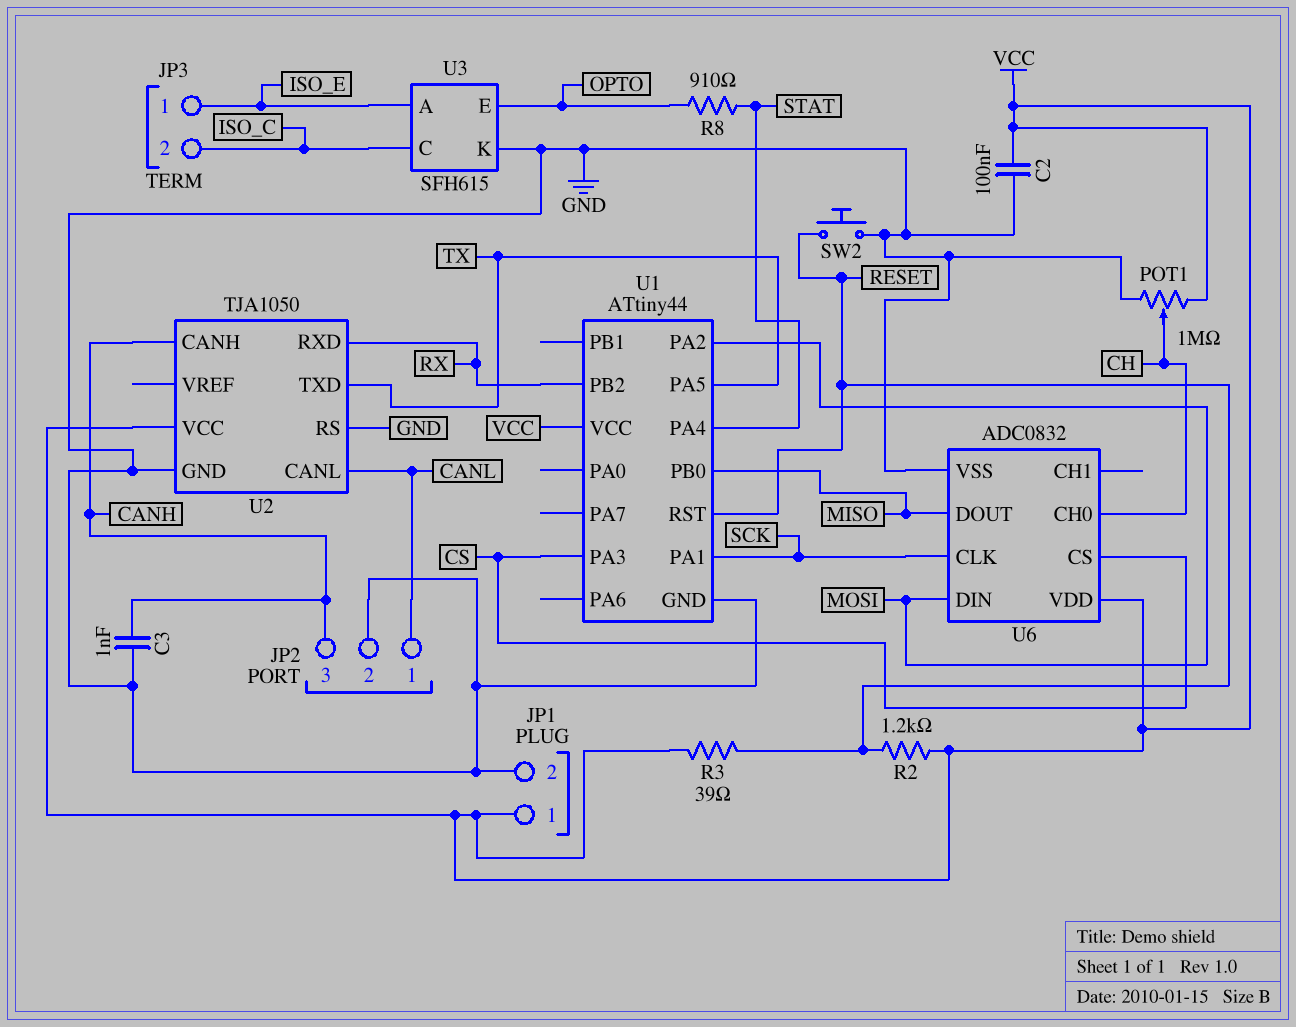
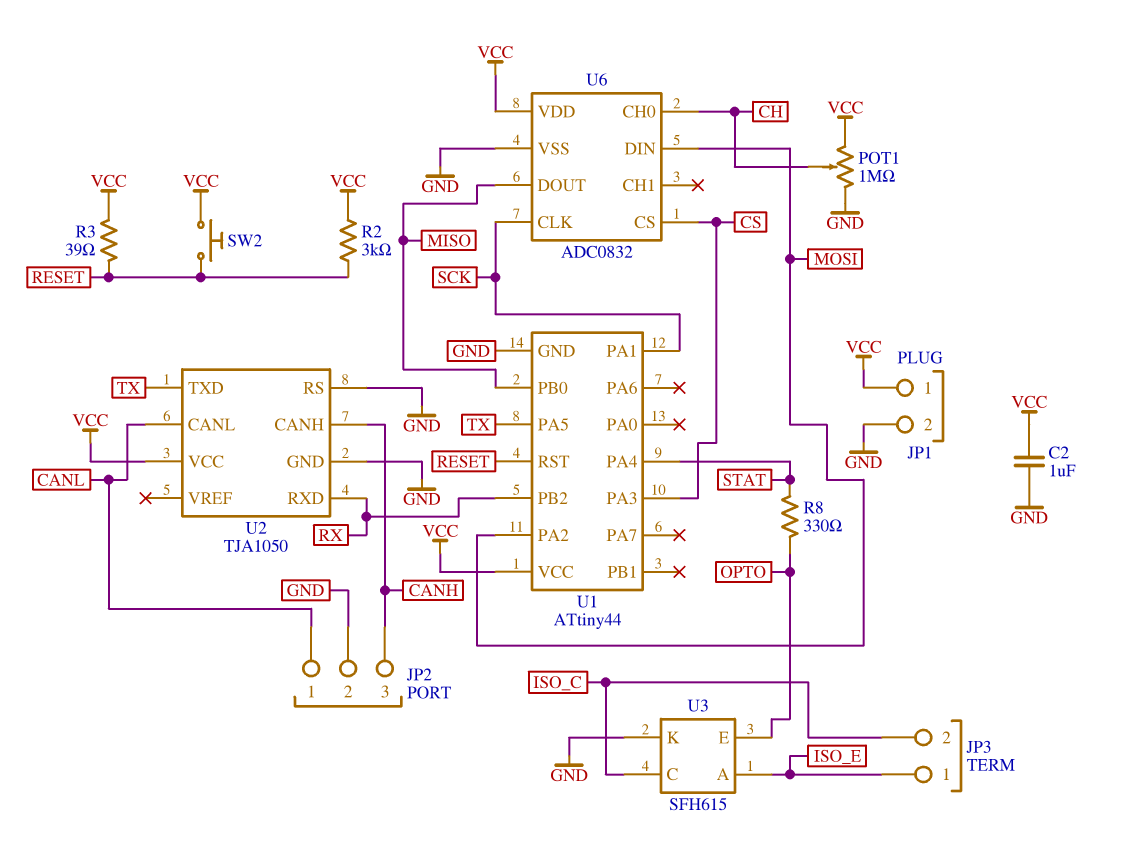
C2: 100nF (GND, VCC) -> 1uF (GND, VCC)
C3: 1nF (CANH, GND) -> none
R2: 1.2k (RESET, VCC) -> 3k (RESET, VCC)
R8: 910 (OPTO, STAT) -> 330 (OPTO, STAT)
SW2: button (GND, RESET) -> button (RESET, VCC)

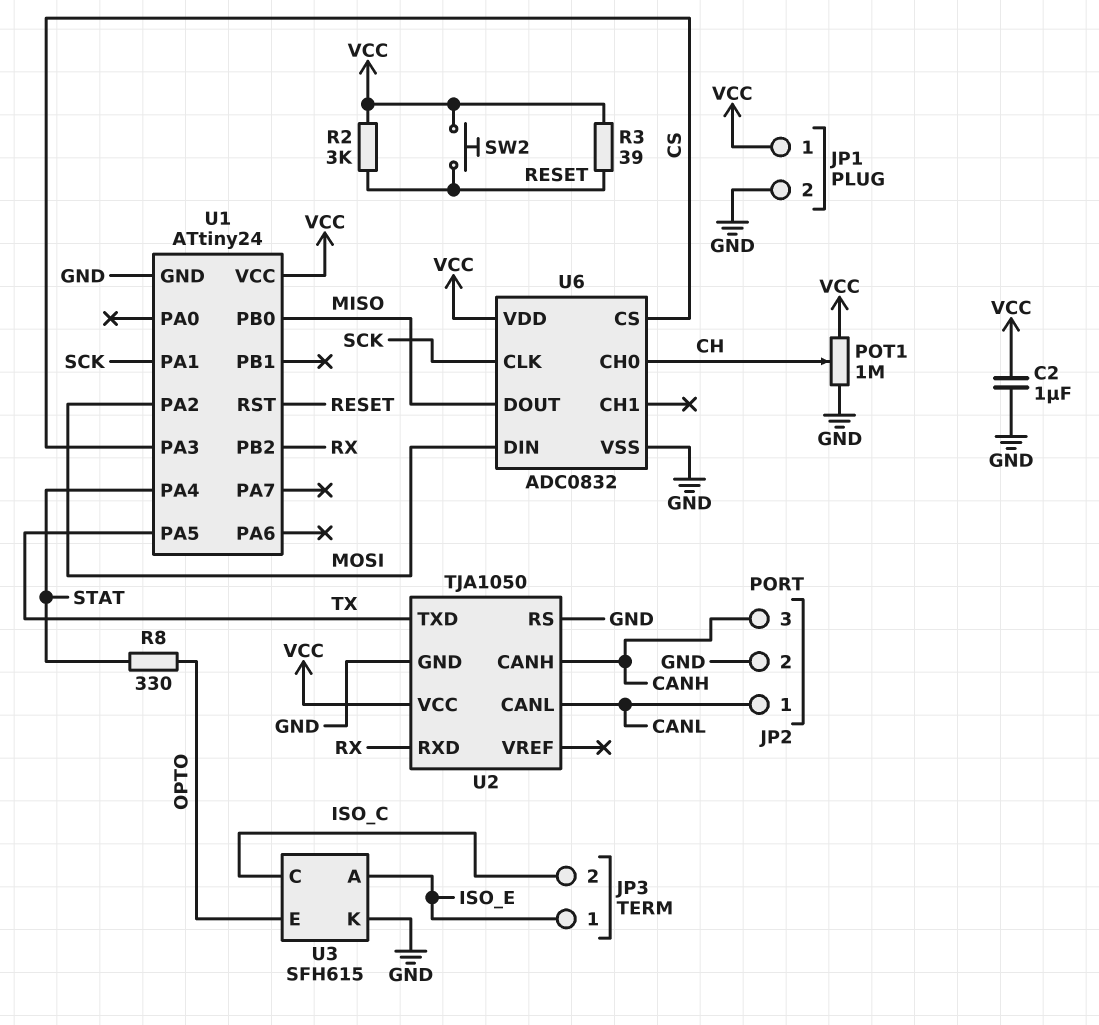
U1: ATtiny44 -> ATtiny24

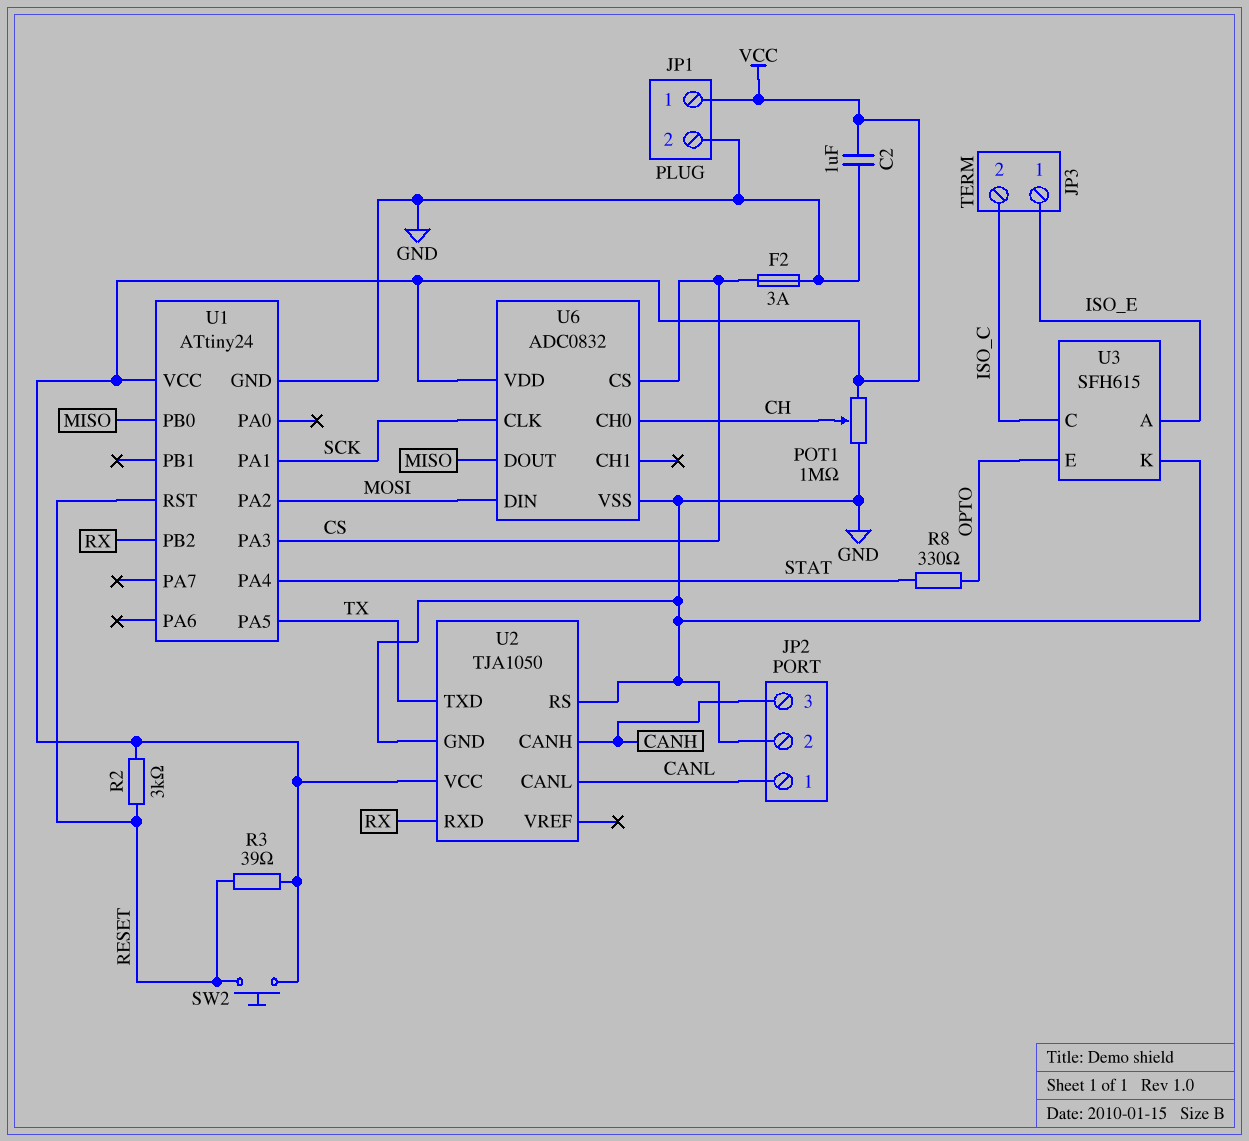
F2: none -> 3A (CS, GND)

